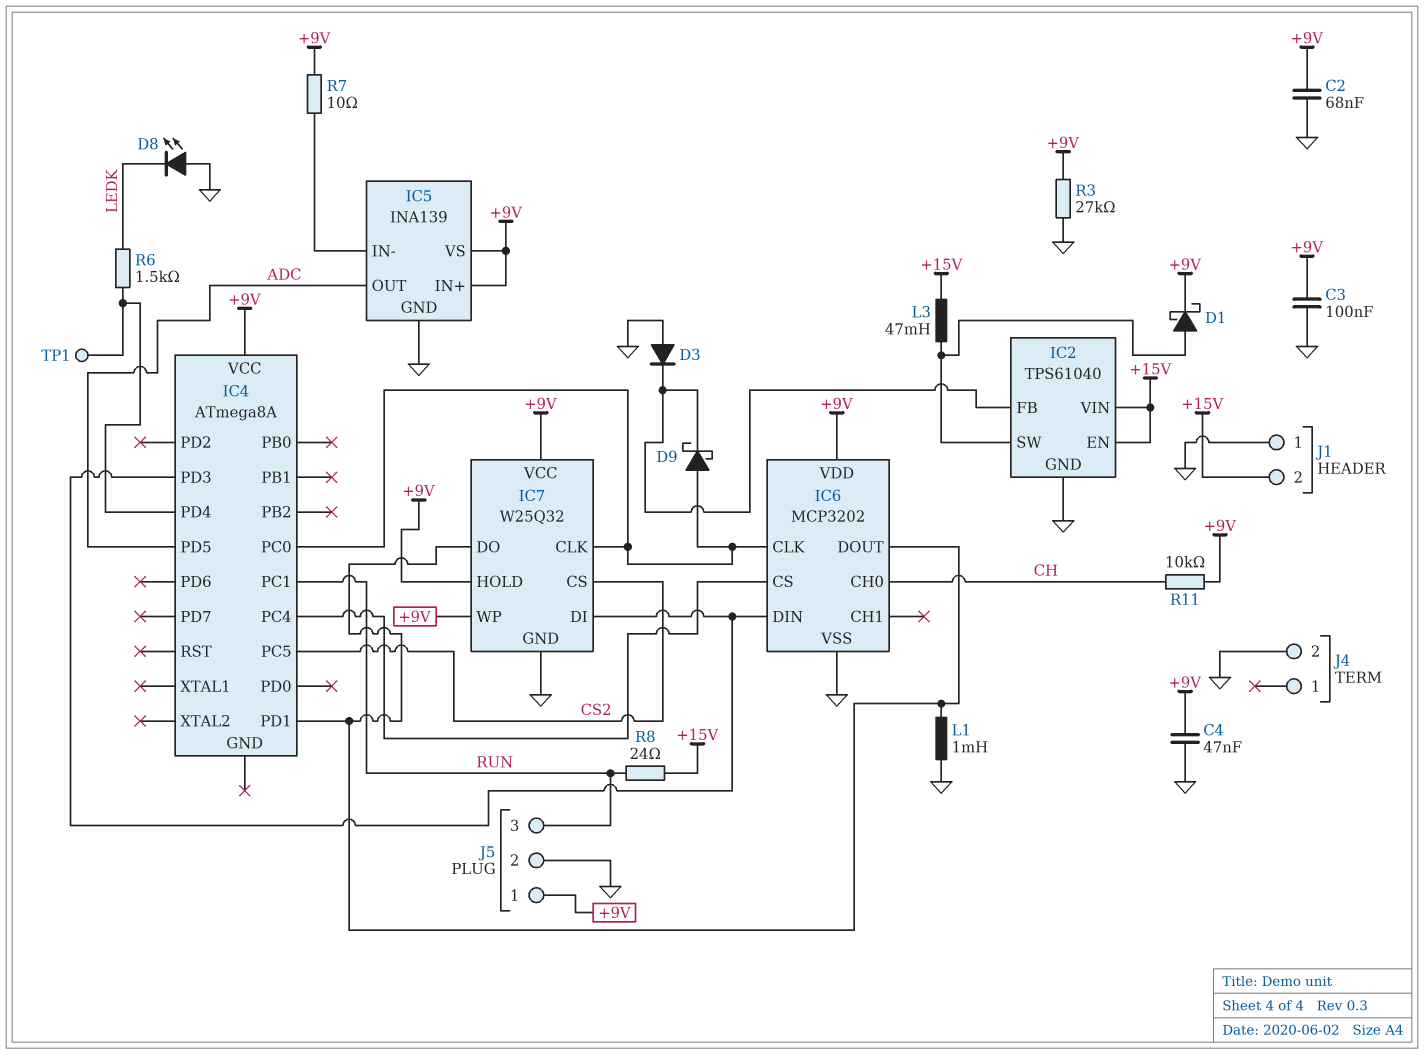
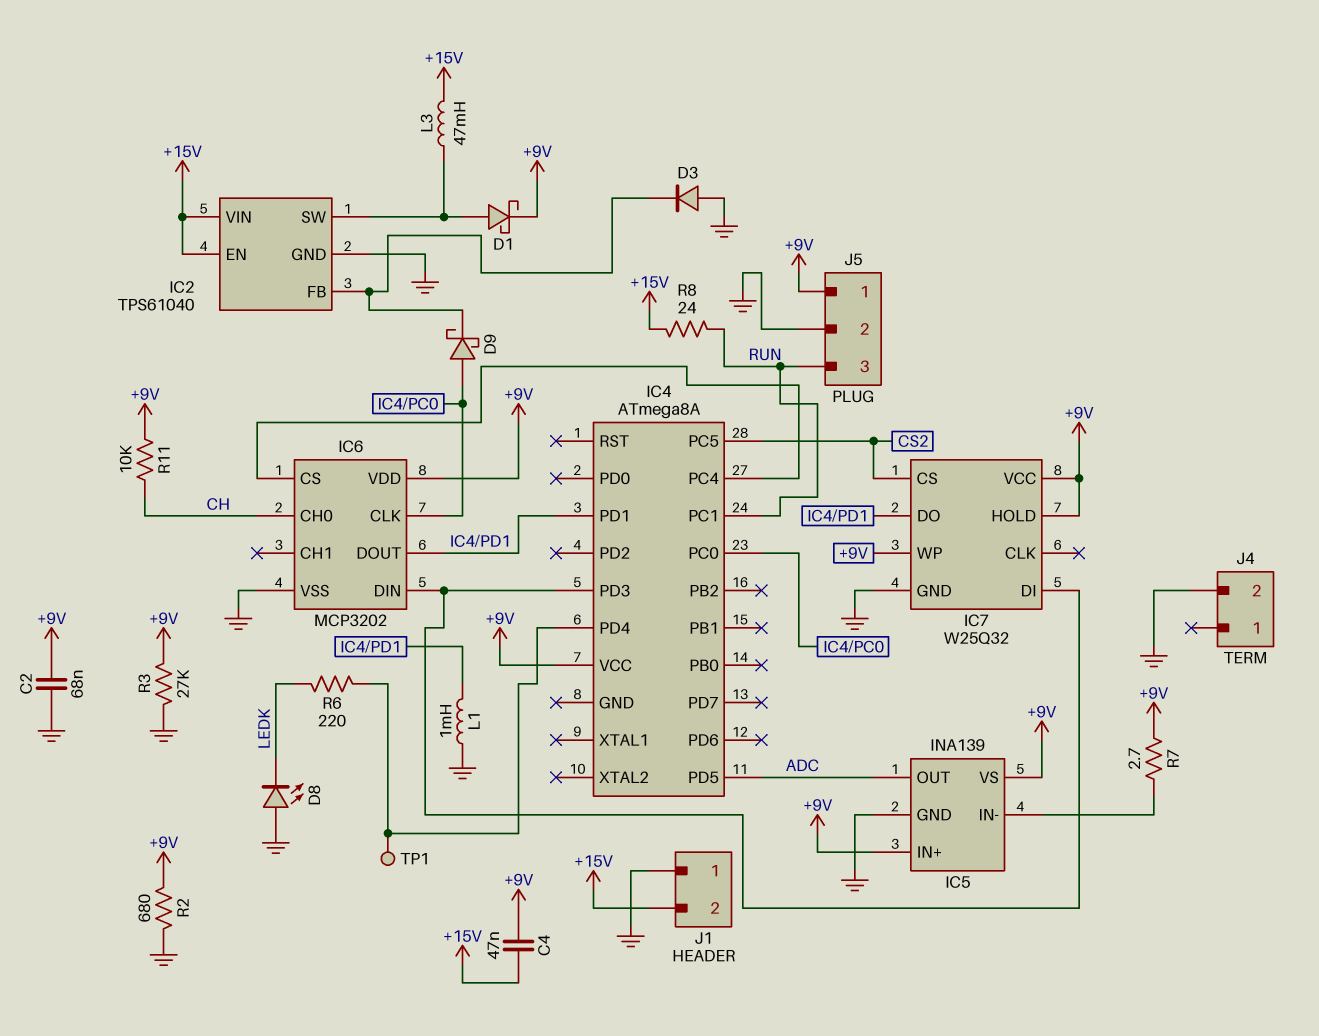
C3: 100nF (+9V, GND) -> none
C4: 47nF (+9V, GND) -> 47nF (+9V, +15V)
IC7 pin CLK: IC4/PC0 -> none
R2: none -> 680 (+9V, GND)
R6: 1.5k (IC4/PD4, LEDK) -> 220 (IC4/PD4, LEDK)
R7: 10 (+9V, IC5/IN-) -> 2.7 (+9V, IC5/IN-)

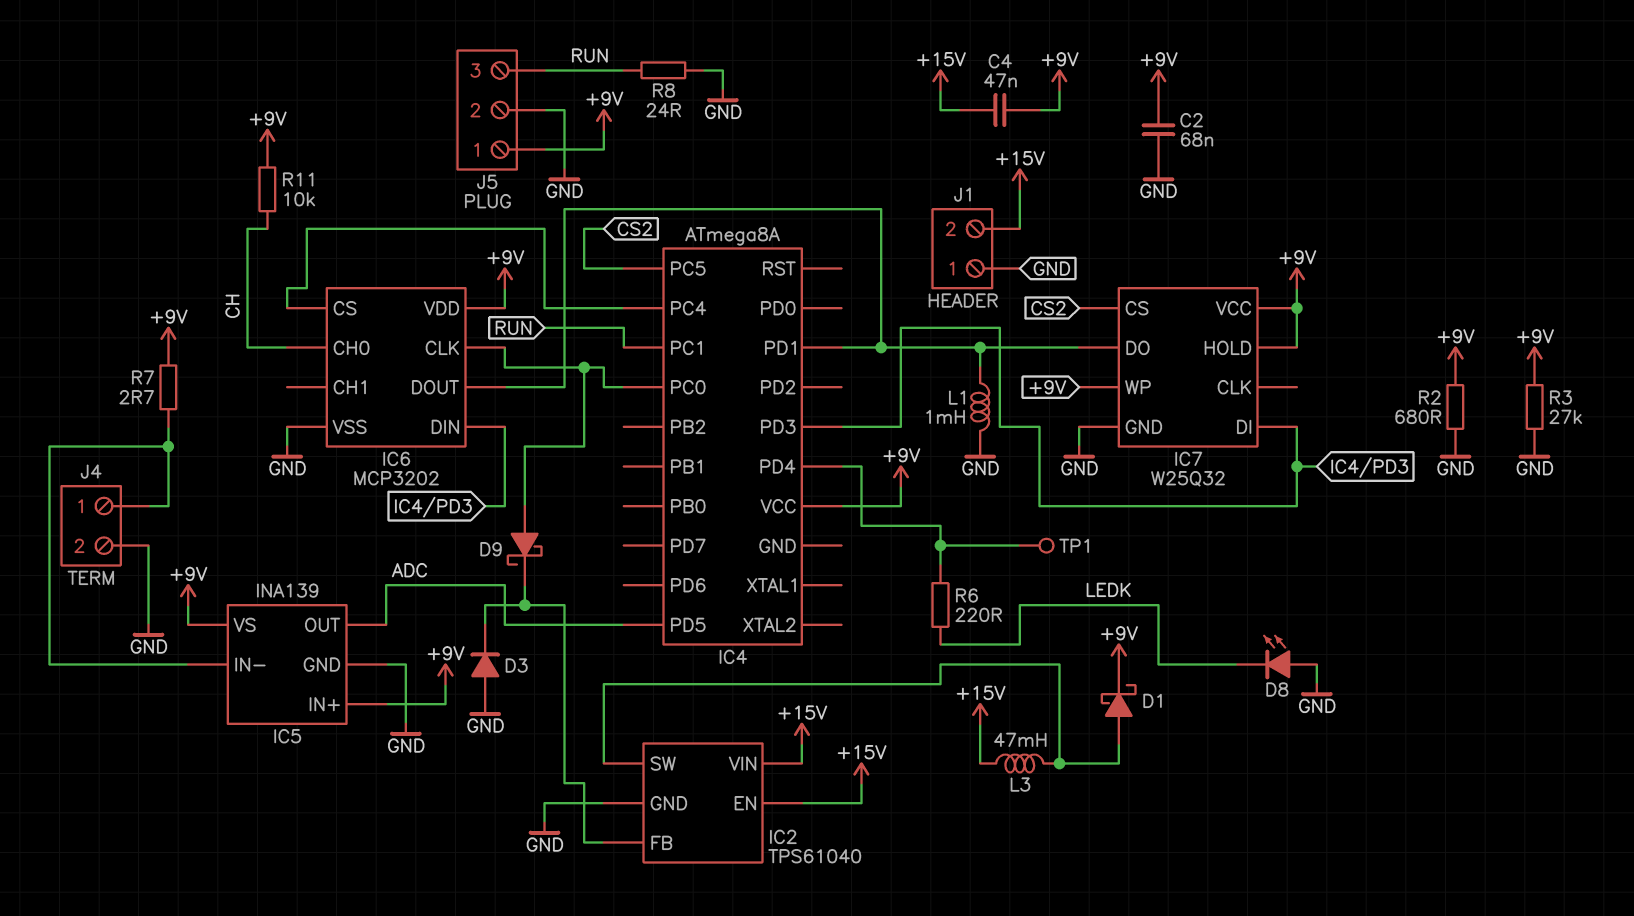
J4 pin 1: none -> IC5/IN-
R8: 24 (+15V, RUN) -> 24 (GND, RUN)

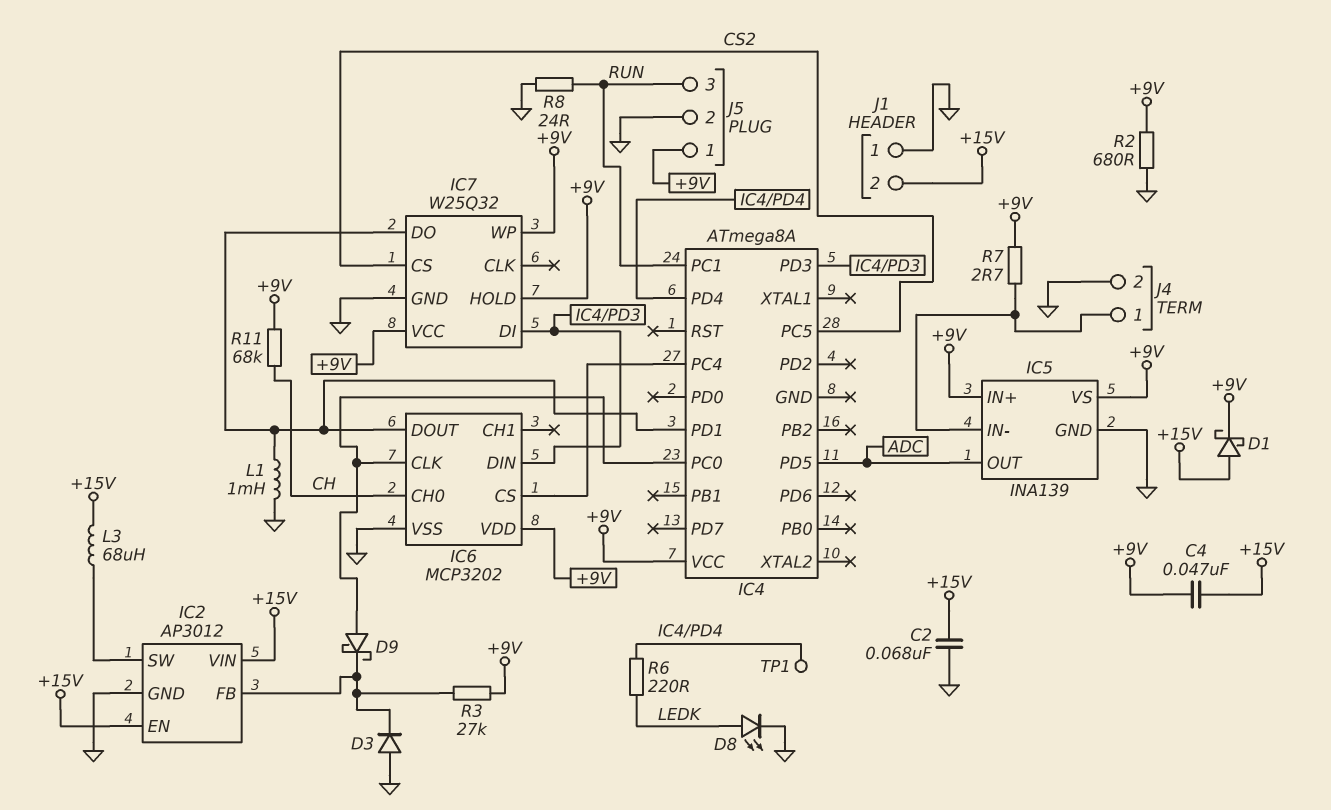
C2: 68nF (+9V, GND) -> 68nF (+15V, GND)
D1: schottky (A IC2/SW, K +9V) -> schottky (A +15V, K +9V)
D8: LED (A GND, K LEDK) -> LED (A LEDK, K GND)
IC2: TPS61040 -> AP3012
L3: 47mH (+15V, IC2/SW) -> 68uH (+15V, IC2/SW)
R3: 27k (+9V, GND) -> 27k (+9V, IC2/FB)
R11: 10k (+9V, CH) -> 68k (+9V, CH)

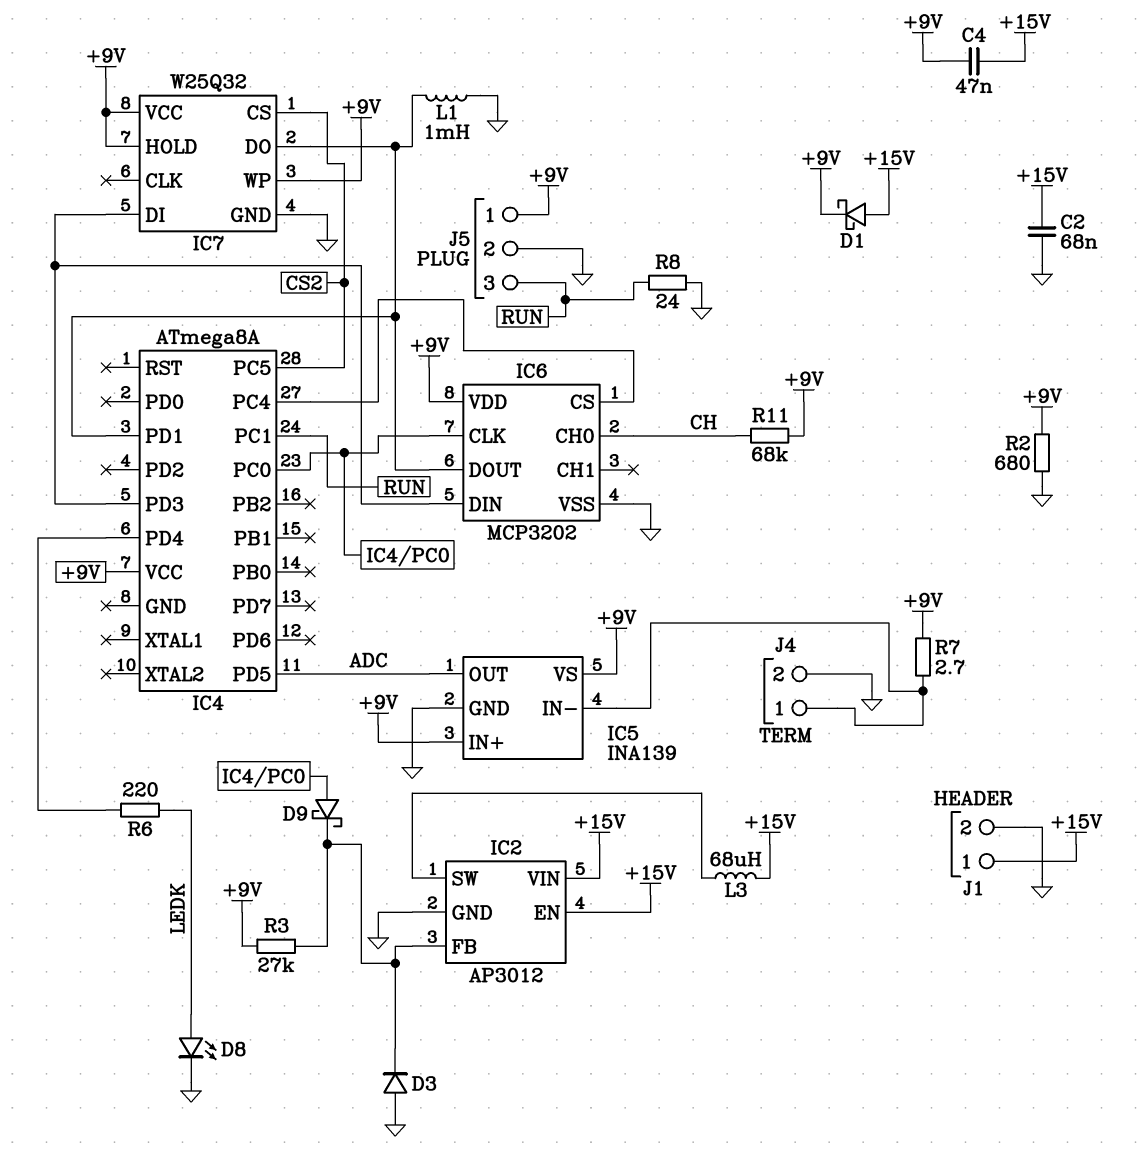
J1 pin 1: GND -> +15V
J1 pin 2: +15V -> GND
TP1: test point (IC4/PD4) -> none

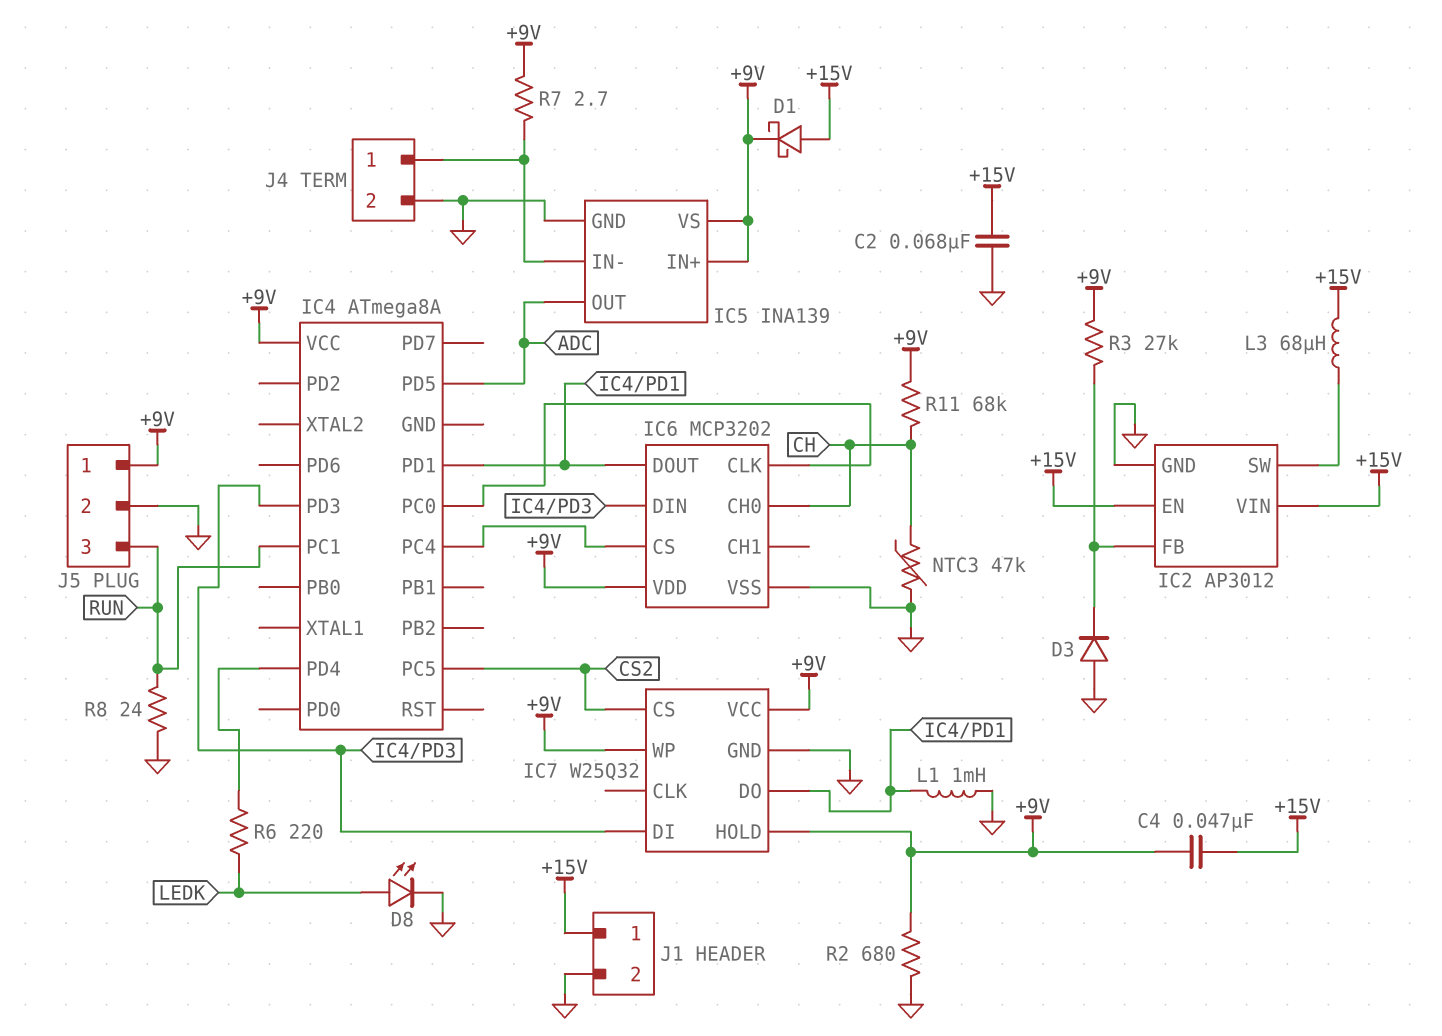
D9: schottky (A IC4/PC0, K IC2/FB) -> none
NTC3: none -> 47k (CH, GND)

